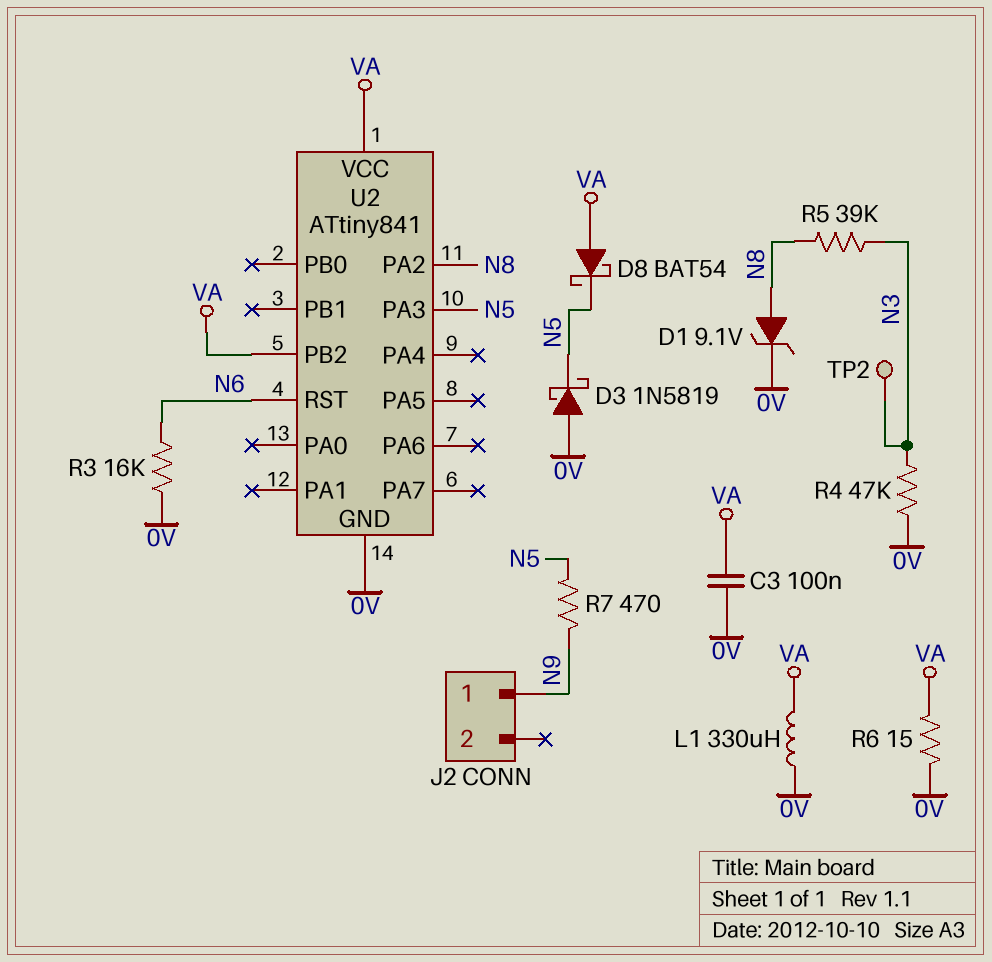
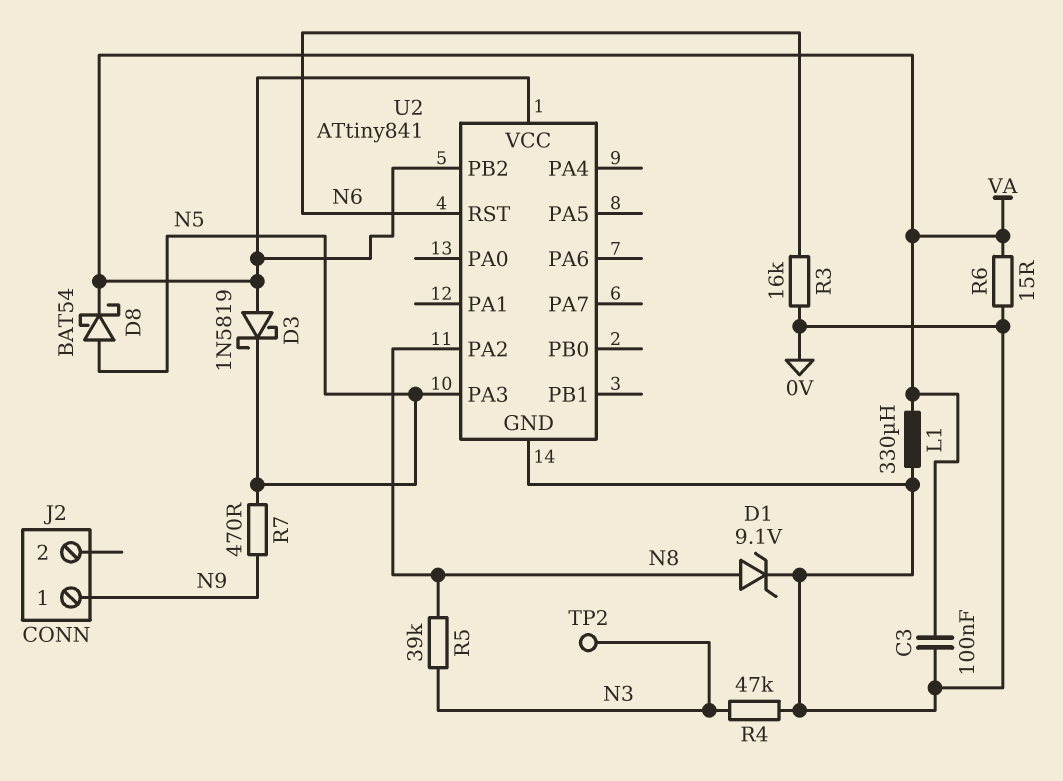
D3: schottky 1N5819 (A 0V, K N5) -> schottky 1N5819 (A VA, K N5)
D8: schottky BAT54 (A VA, K N5) -> schottky BAT54 (A N5, K VA)

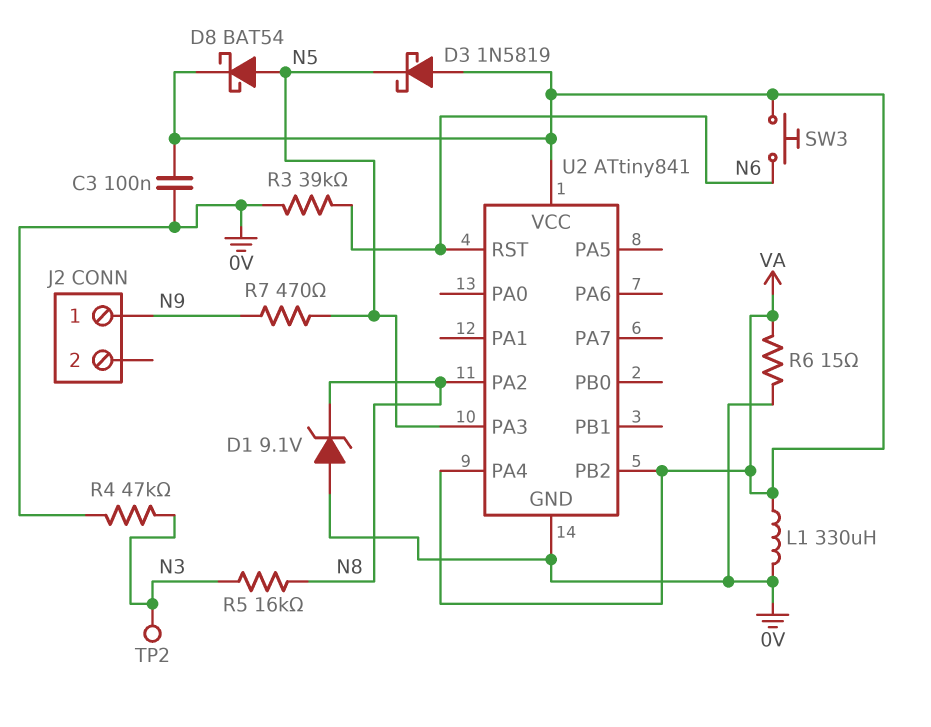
D1: zener 9.1V (A N8, K 0V) -> zener 9.1V (A 0V, K N8)
R3: 16k (0V, N6) -> 39k (0V, N6)
R5: 39k (N3, N8) -> 16k (N3, N8)
SW3: none -> button (N6, VA)
U2 pin PA4: none -> VA

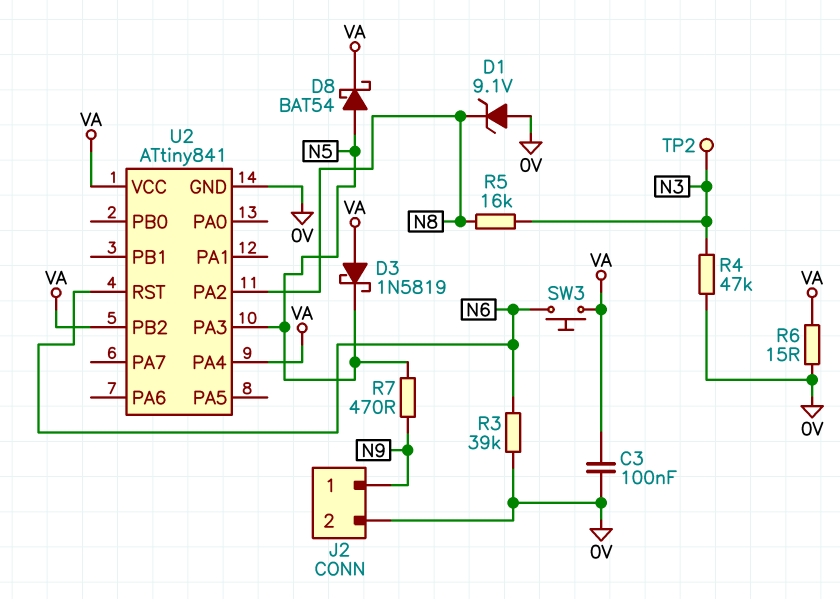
J2 pin 2: none -> 0V
L1: 330uH (0V, VA) -> none

